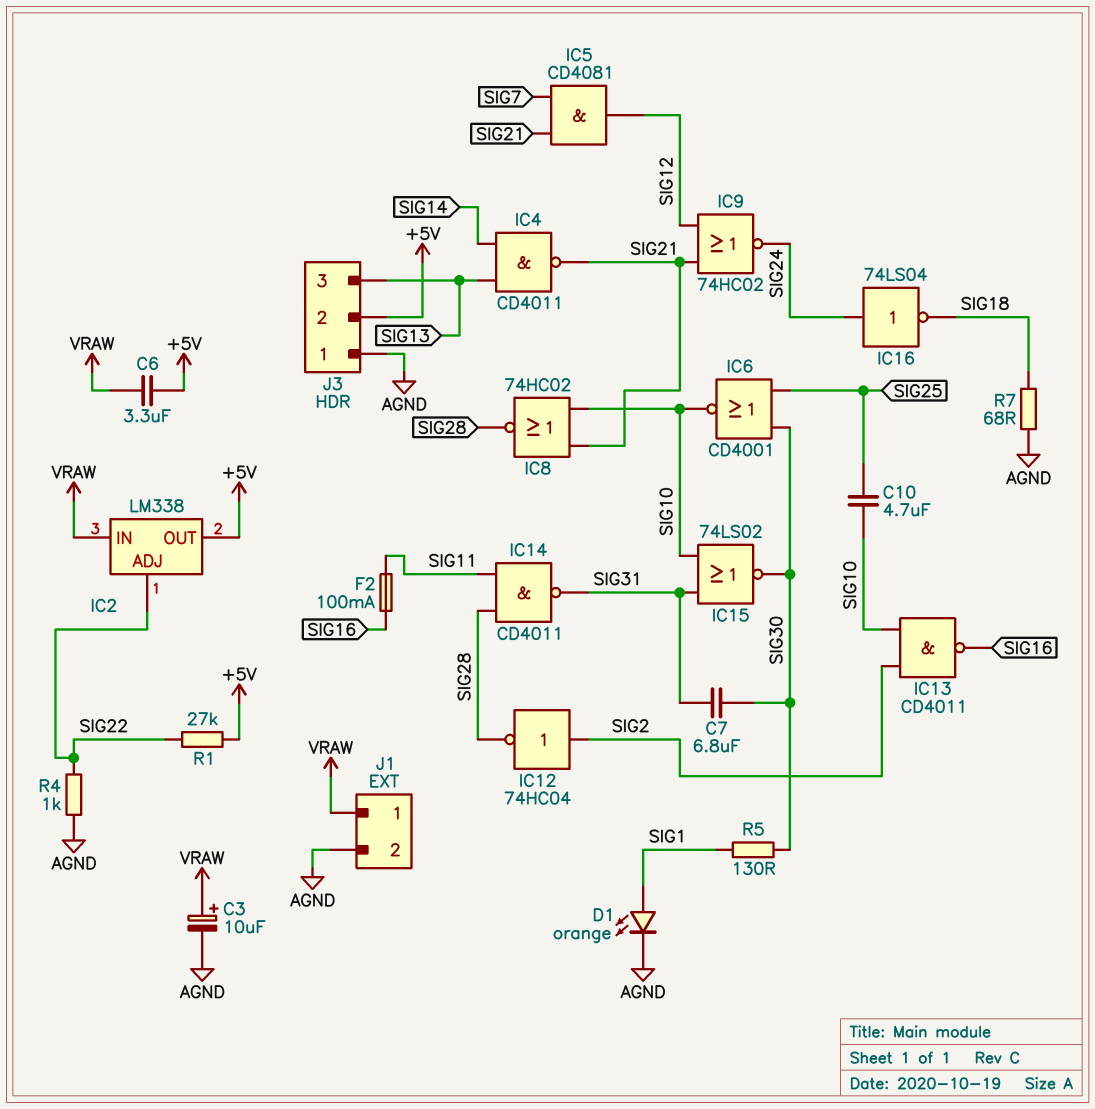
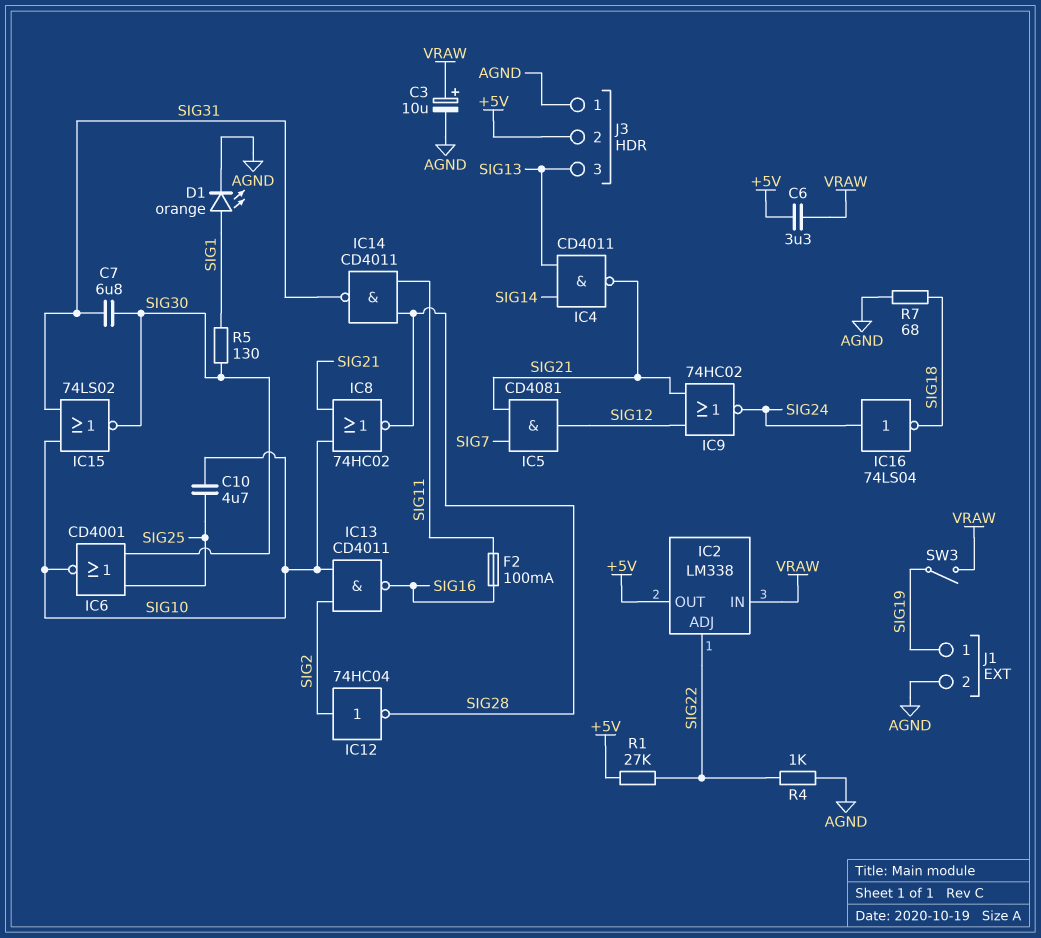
J1 pin 1: VRAW -> SIG19
SW3: none -> switch (SIG19, VRAW)

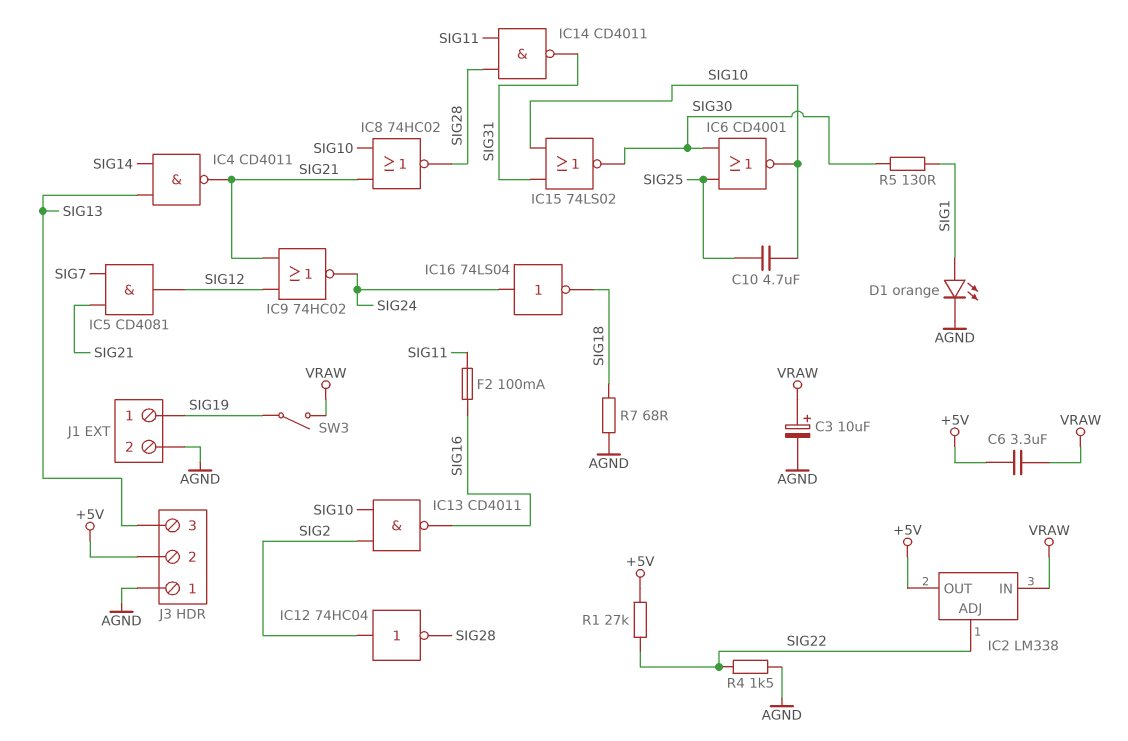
C7: 6.8uF (SIG30, SIG31) -> none
R4: 1k (AGND, SIG22) -> 1.5k (AGND, SIG22)

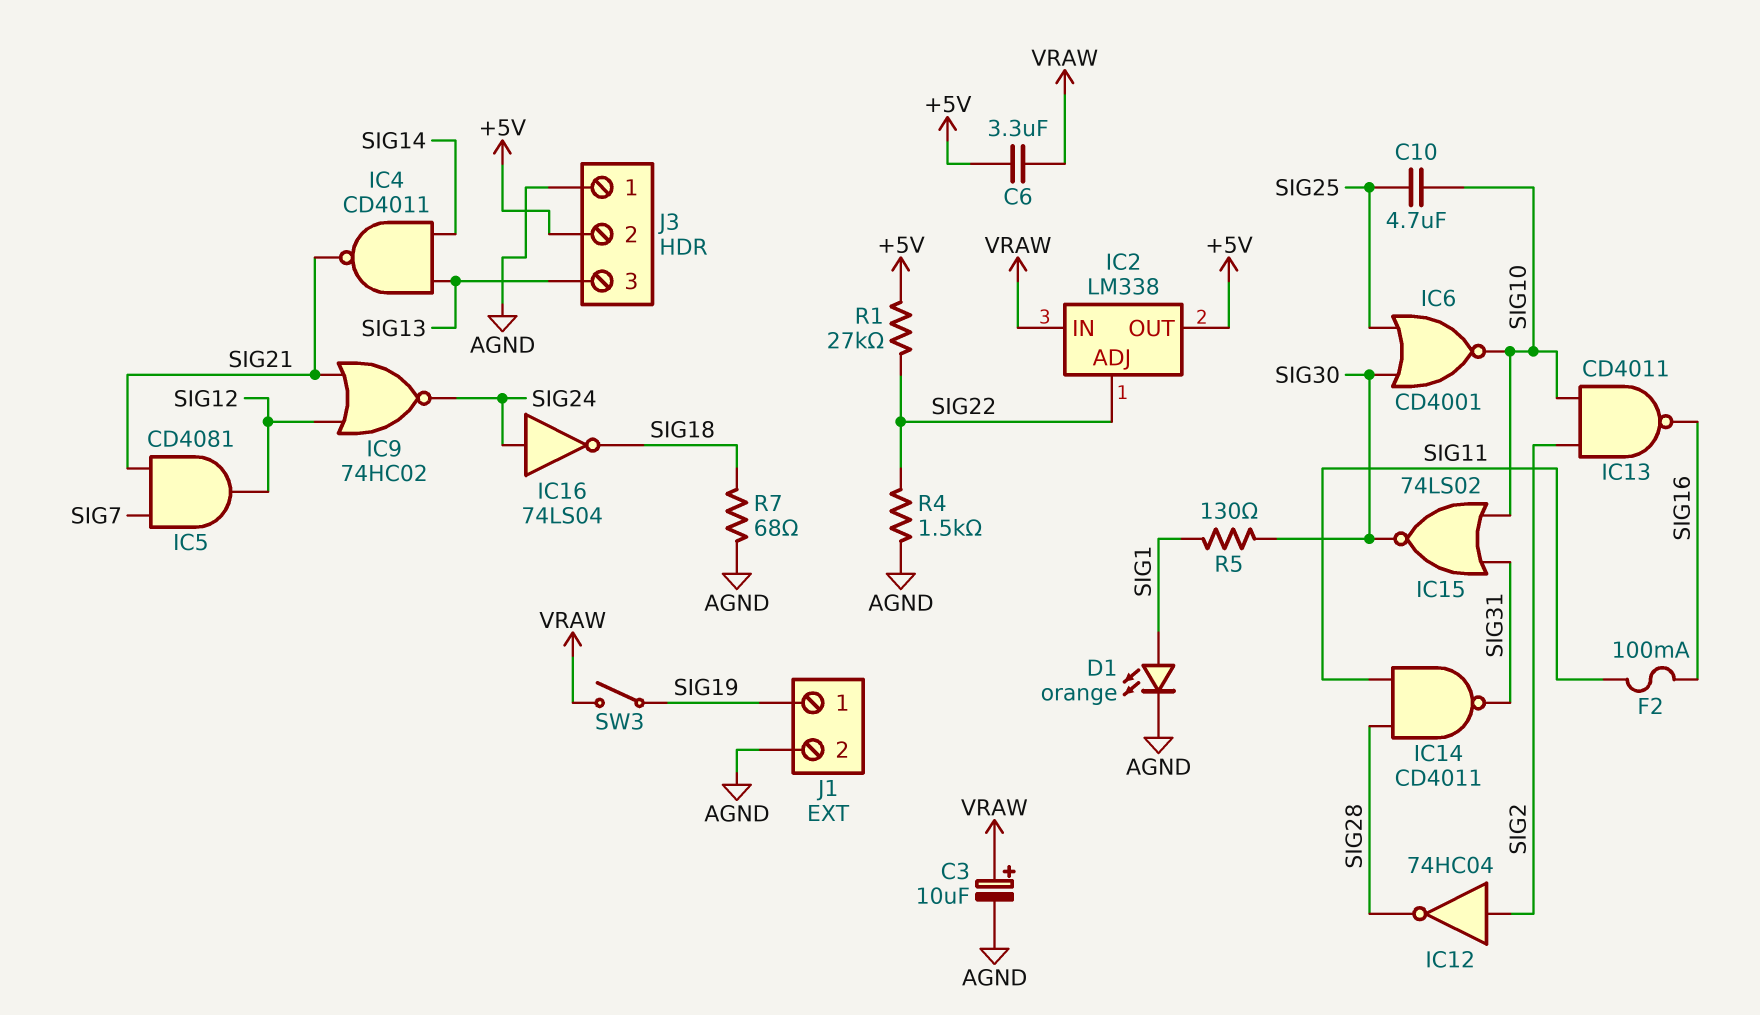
IC8: NOR 74HC02 (in SIG10, in SIG21, out SIG28) -> none

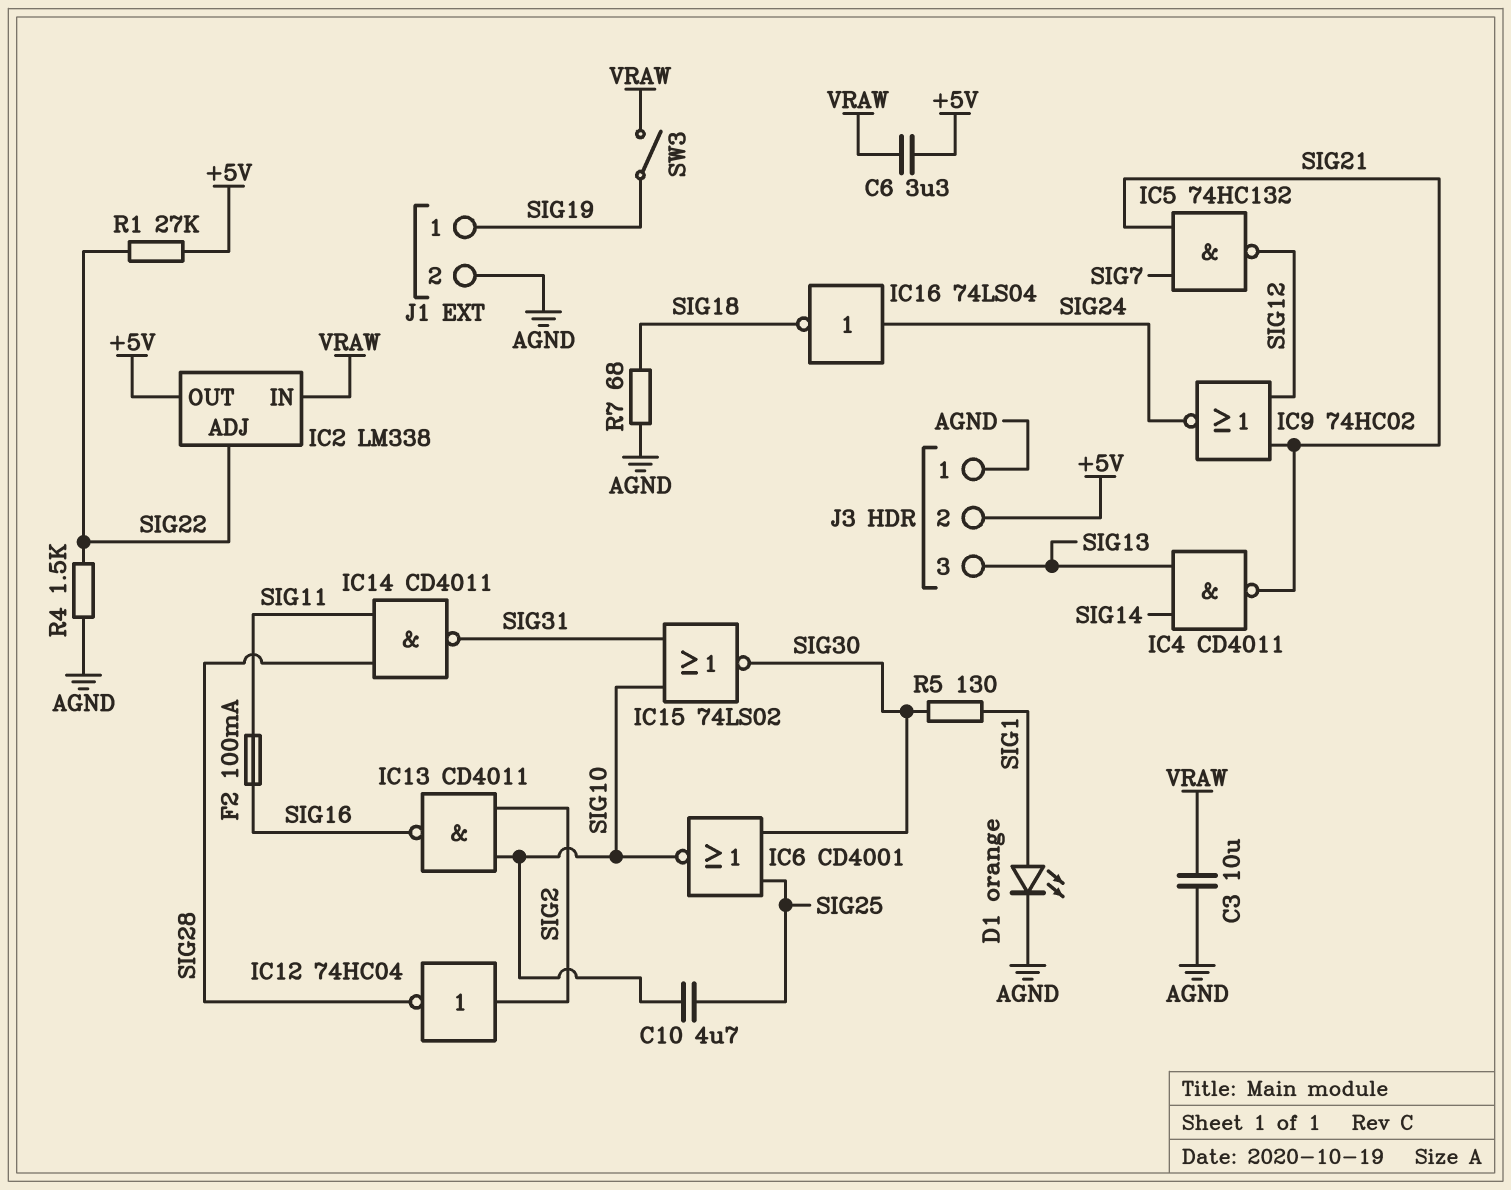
C3: 10uF (plus VRAW, minus AGND) -> 10uF (AGND, VRAW)
IC5: AND CD4081 (in SIG7, in SIG21, out SIG12) -> NAND 74HC132 (in SIG7, in SIG21, out SIG12)

